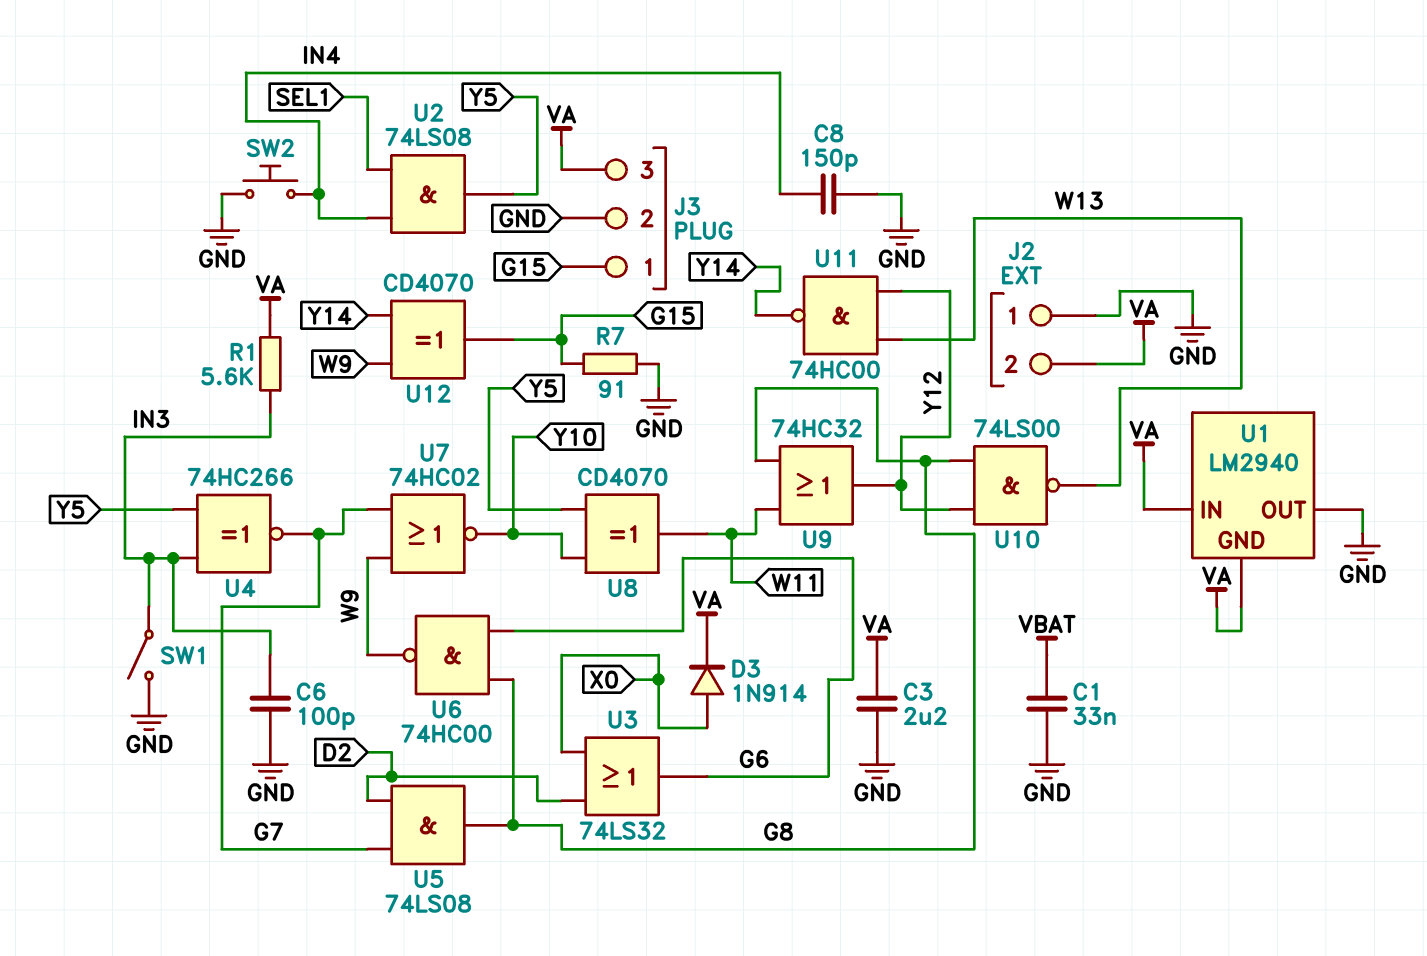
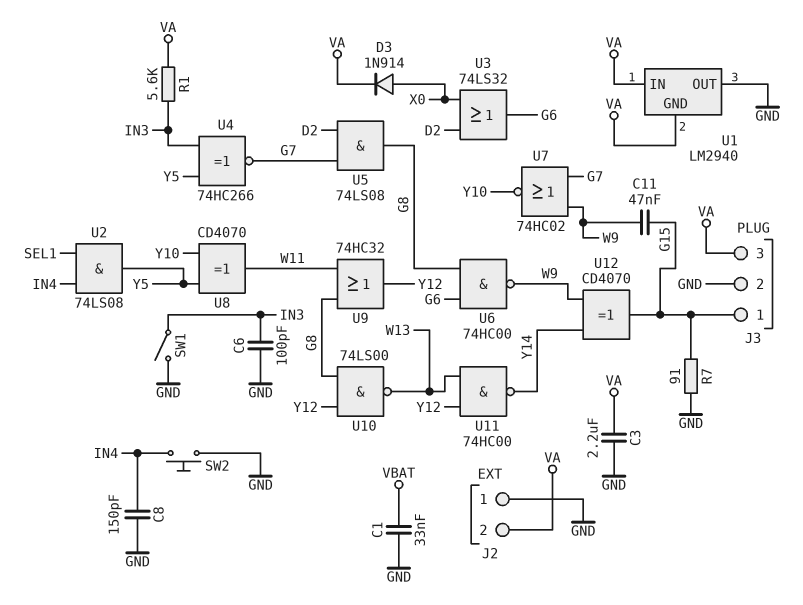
C11: none -> 47nF (G15, W9)

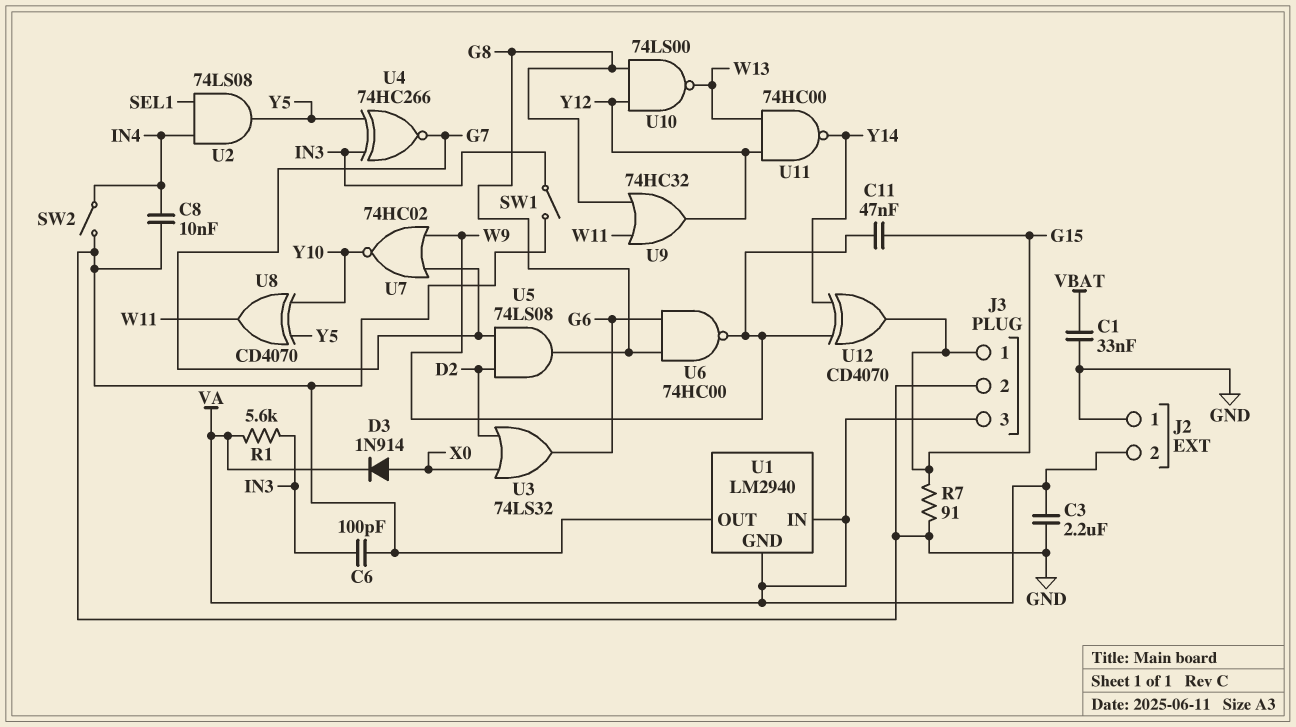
C8: 150pF (GND, IN4) -> 10nF (GND, IN4)
SW2: button (GND, IN4) -> switch (GND, IN4)

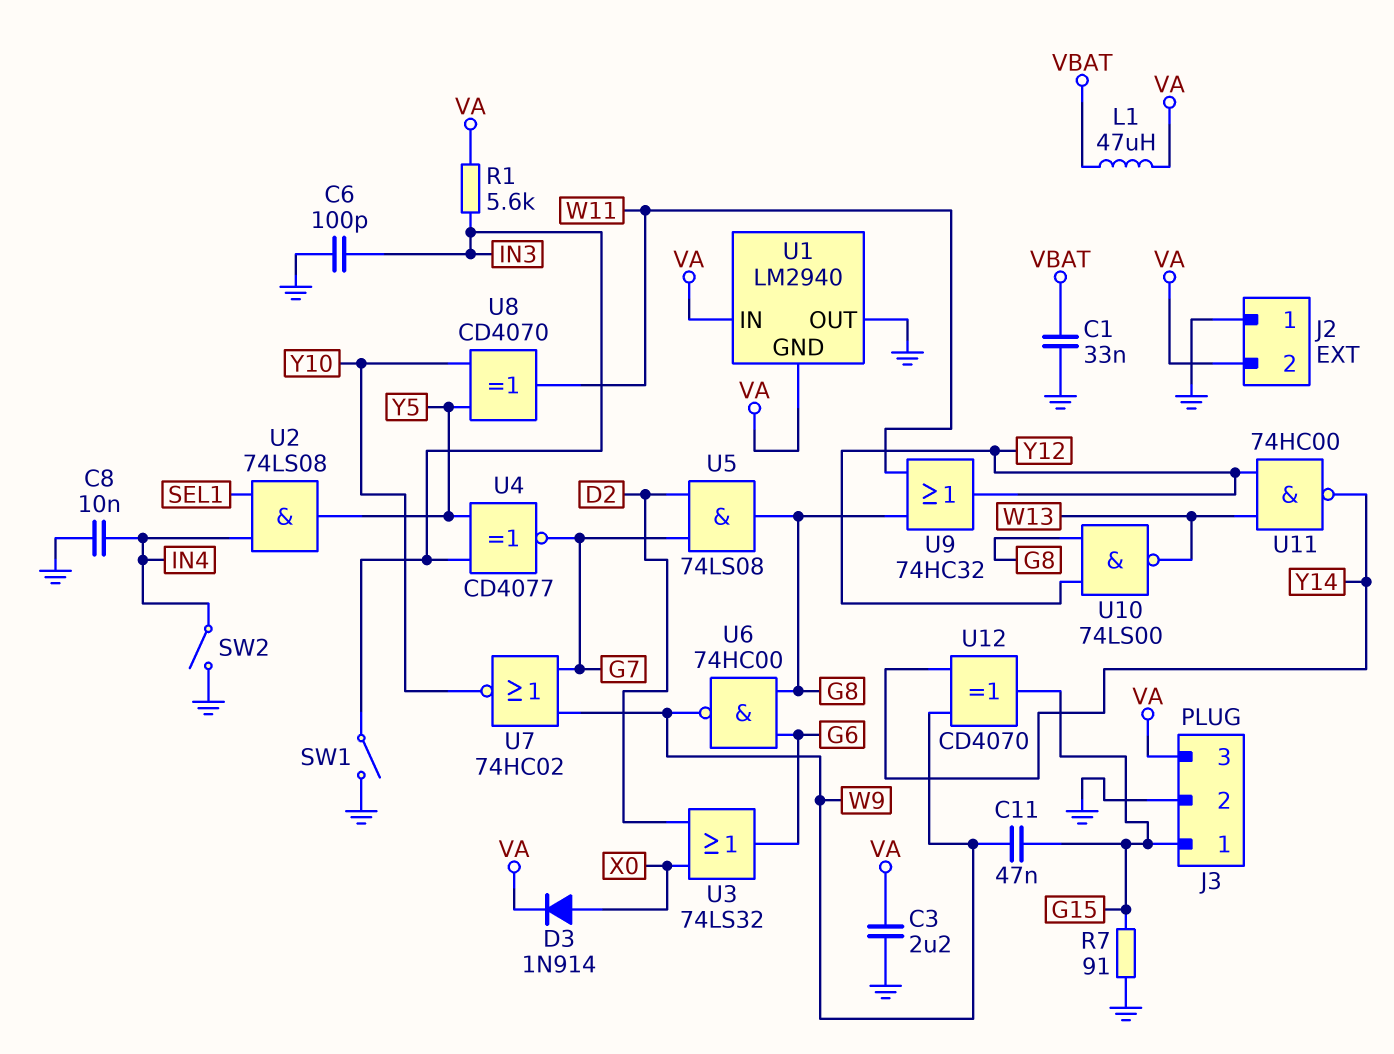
L1: none -> 47uH (VA, VBAT)
U4: XNOR 74HC266 (in IN3, in Y5, out G7) -> XNOR CD4077 (in IN3, in Y5, out G7)

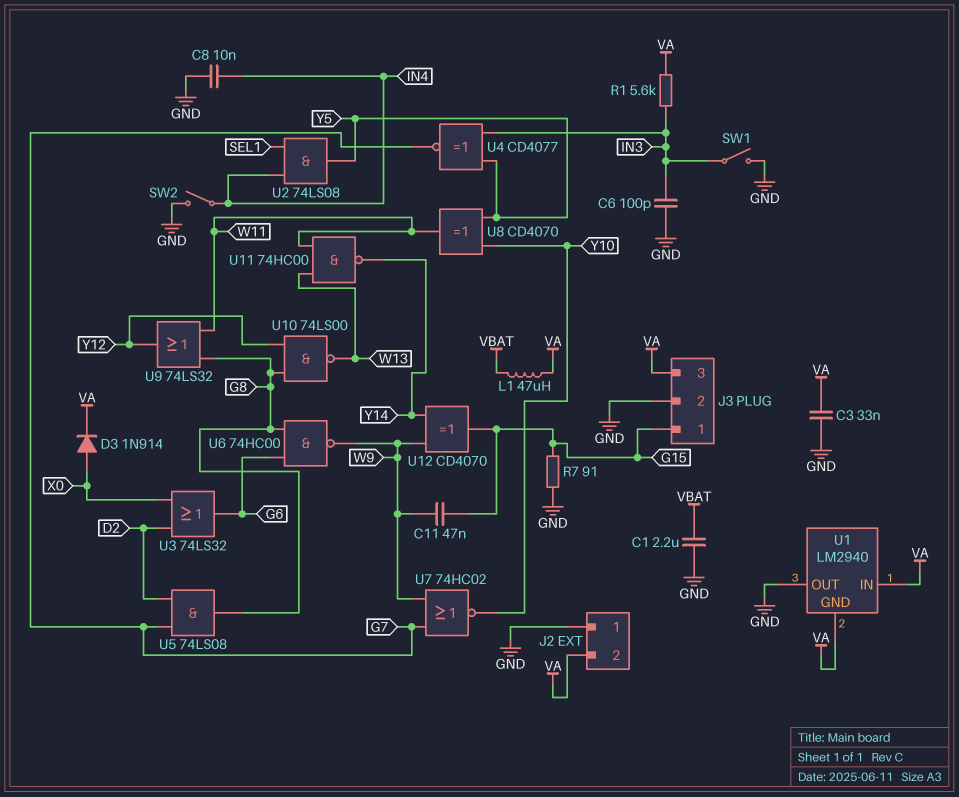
C1: 33nF (GND, VBAT) -> 2.2uF (GND, VBAT)
C3: 2.2uF (GND, VA) -> 33nF (GND, VA)
U9: OR 74HC32 (in G8, in W11, out Y12) -> OR 74LS32 (in G8, in W11, out Y12)
U11: NAND 74HC00 (in W13, in Y12, out Y14) -> NAND 74HC00 (in W11, in W13, out Y14)

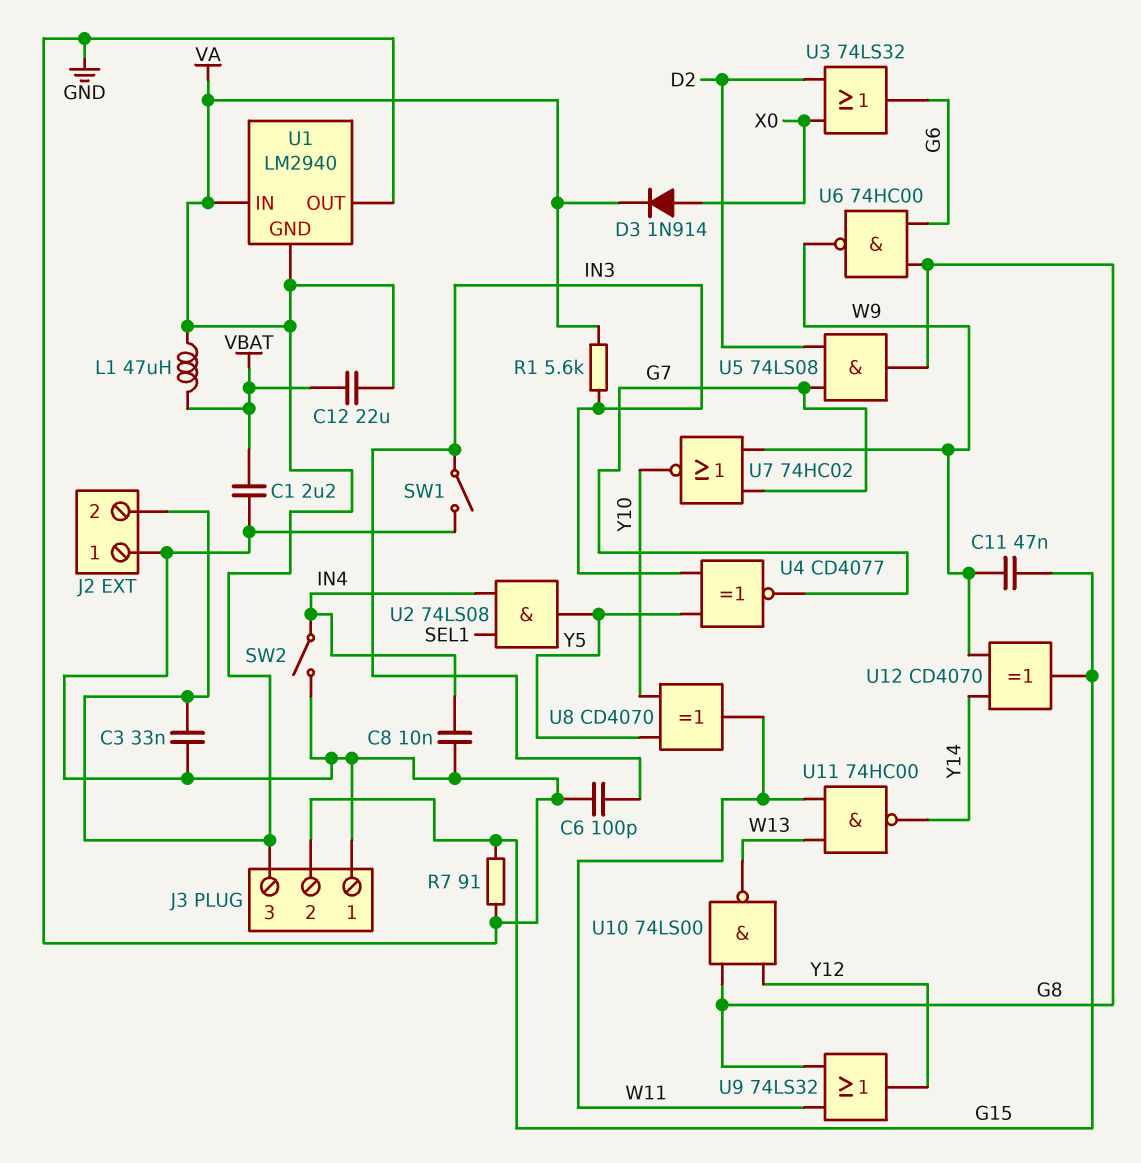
C12: none -> 22uF (VA, VBAT)
J3 pin 1: G15 -> GND
J3 pin 2: GND -> G15

